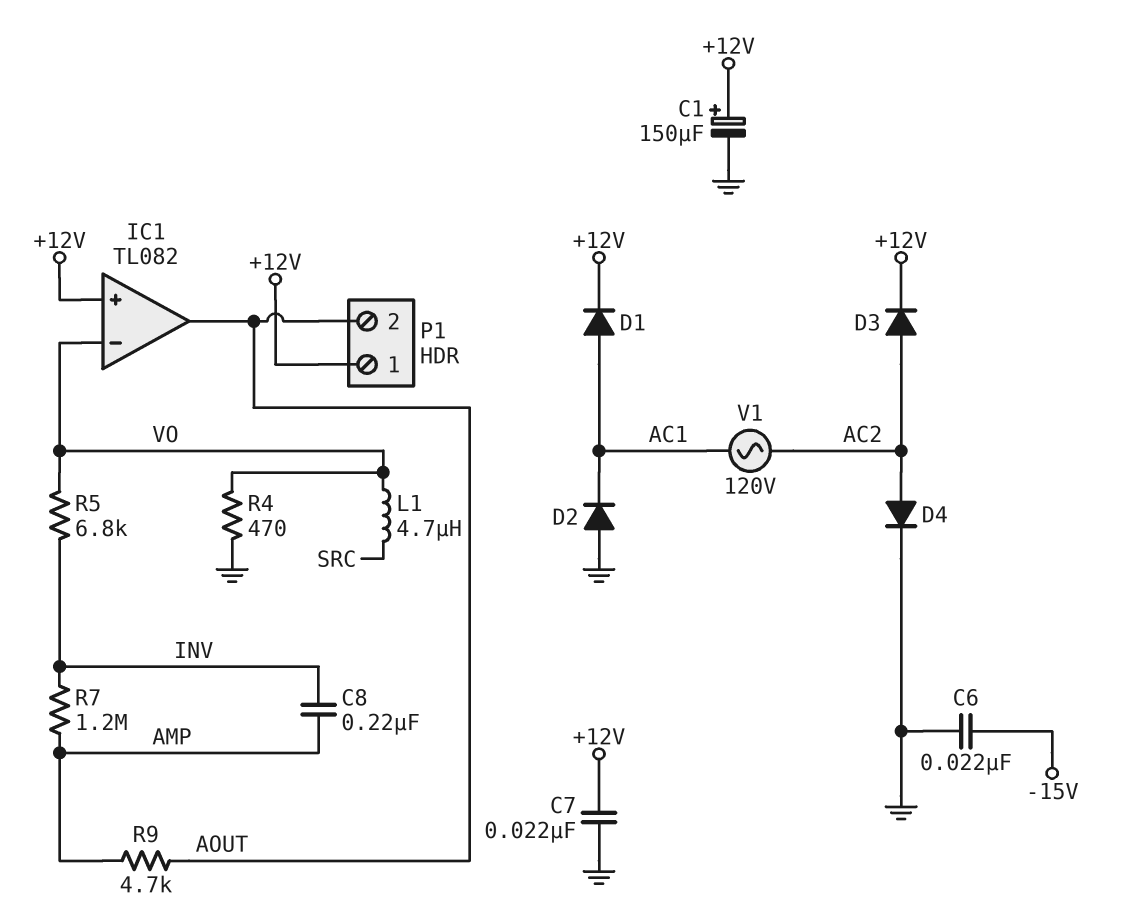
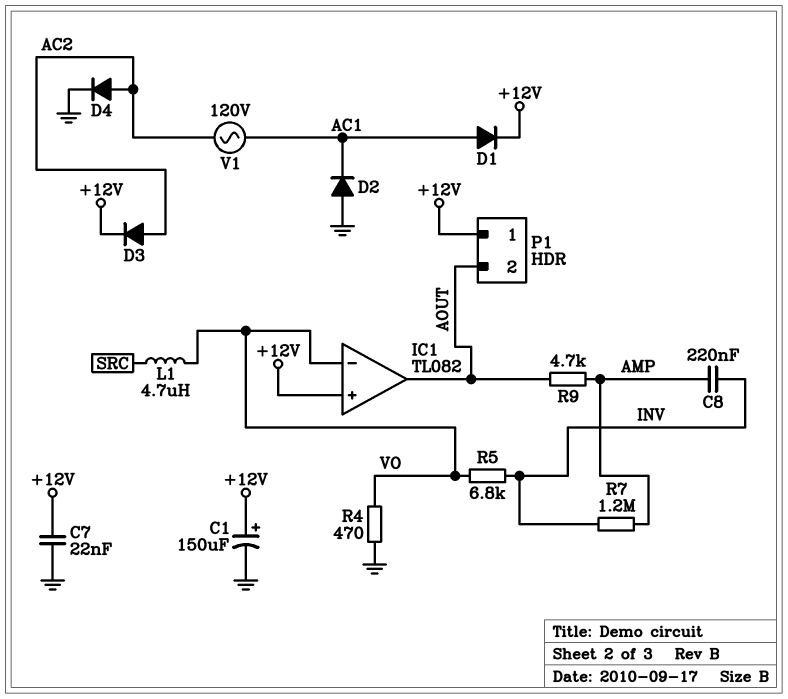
C6: 22nF (-15V, GND) -> none

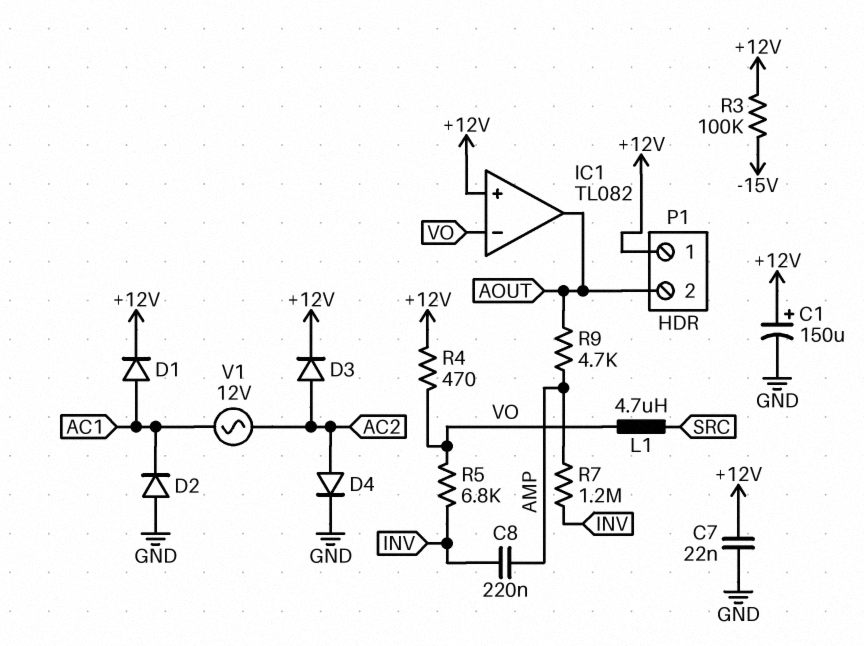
R3: none -> 100k (+12V, -15V)
R4: 470 (GND, VO) -> 470 (+12V, VO)
V1: AC 120V (AC1, AC2) -> AC 12V (AC1, AC2)

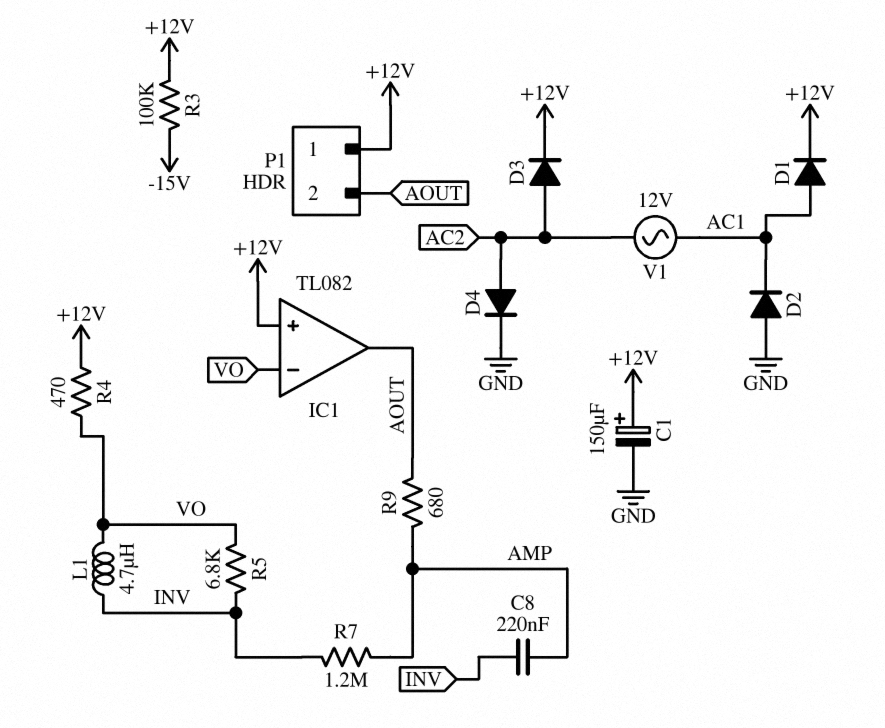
C7: 22nF (+12V, GND) -> none
L1: 4.7uH (SRC, VO) -> 4.7uH (INV, VO)
R9: 4.7k (AMP, AOUT) -> 680 (AMP, AOUT)

